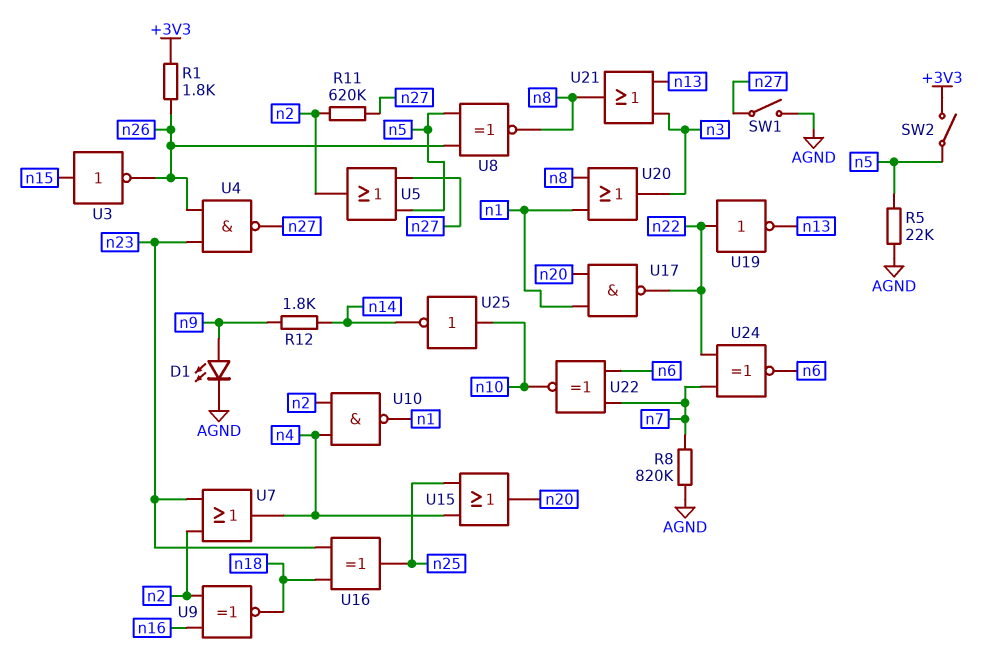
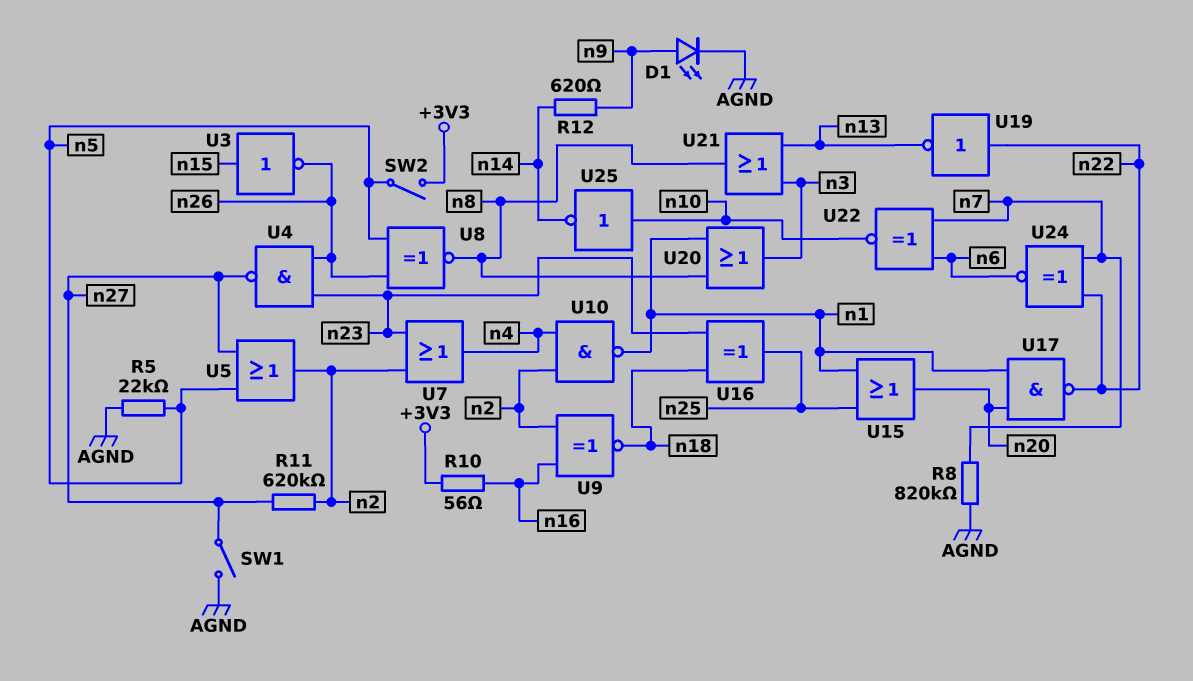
R1: 1.8k (+3V3, n26) -> none
R10: none -> 56 (+3V3, n16)
R12: 1.8k (n9, n14) -> 620 (n9, n14)
U15: OR (in n4, in n25, out n20) -> OR (in n1, in n25, out n20)

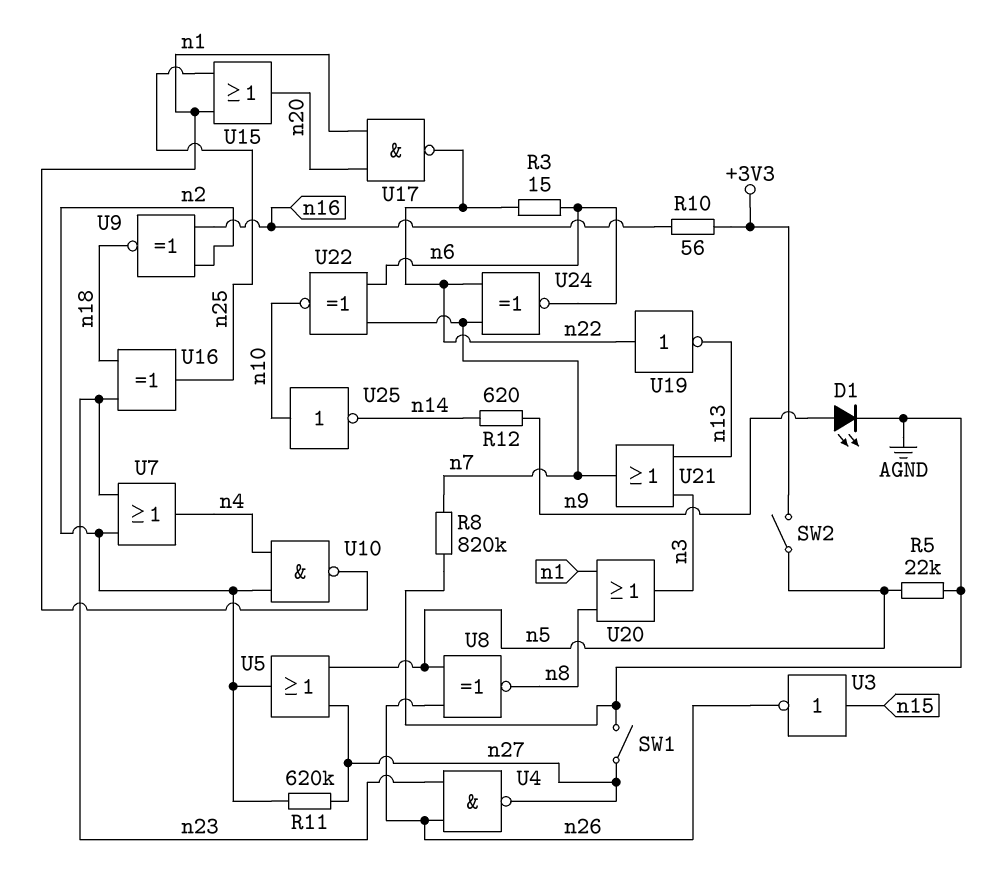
R3: none -> 15 (n6, n22)
U21: OR (in n3, in n13, out n8) -> OR (in n3, in n13, out n7)

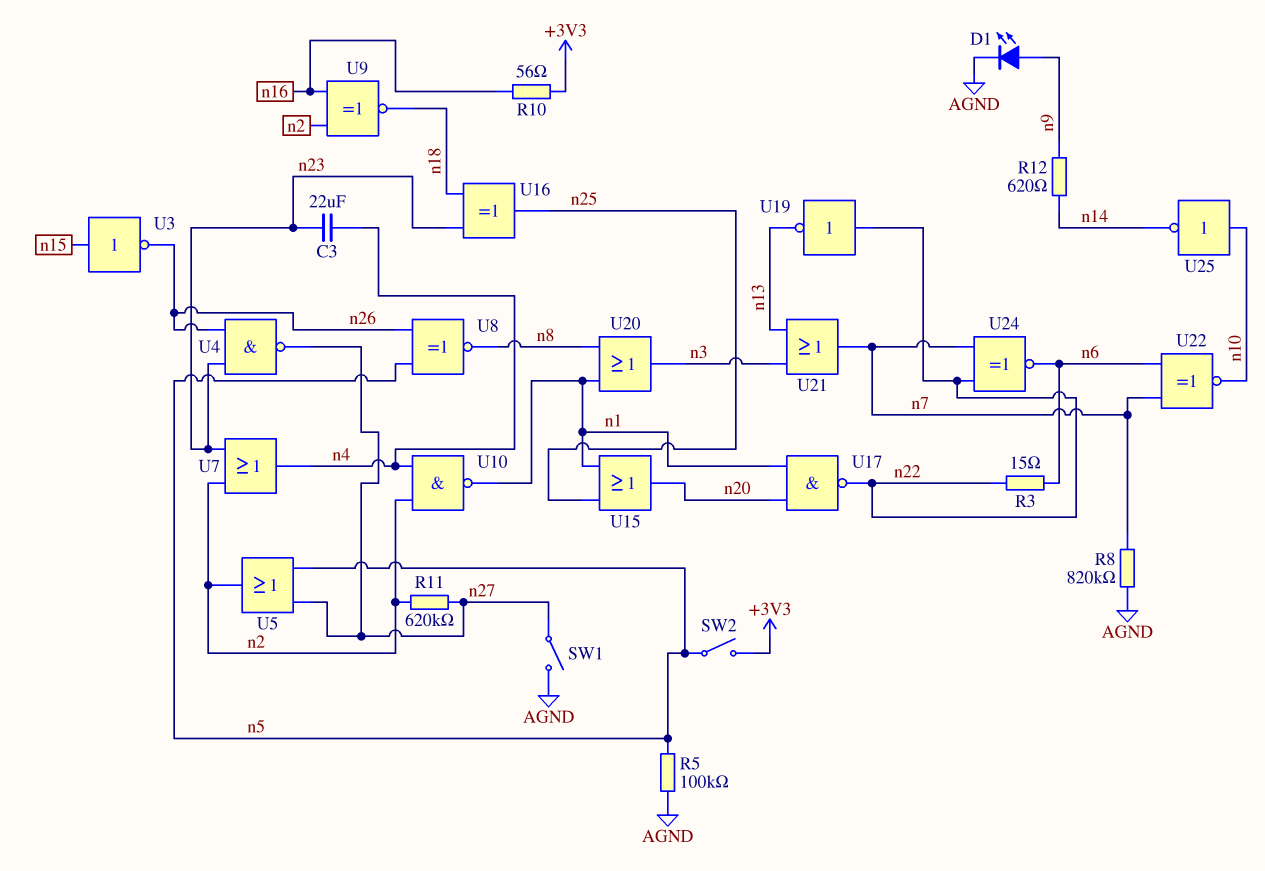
C3: none -> 22uF (n4, n23)
R5: 22k (AGND, n5) -> 100k (AGND, n5)

